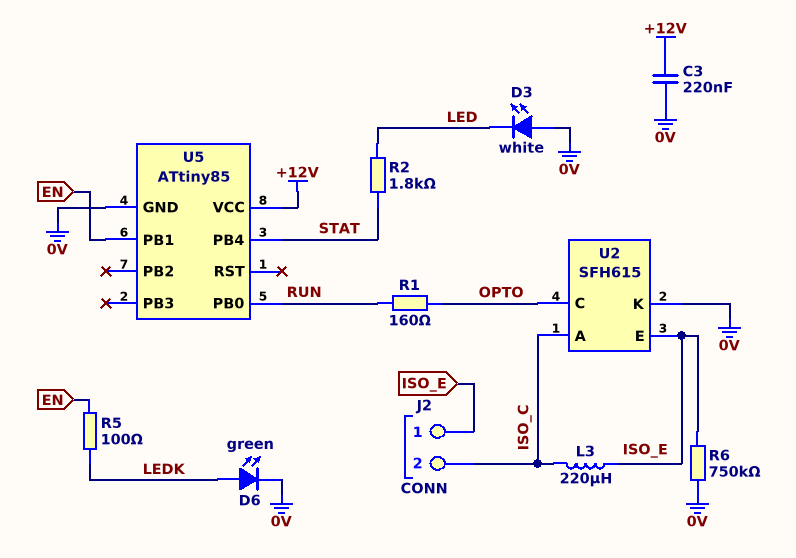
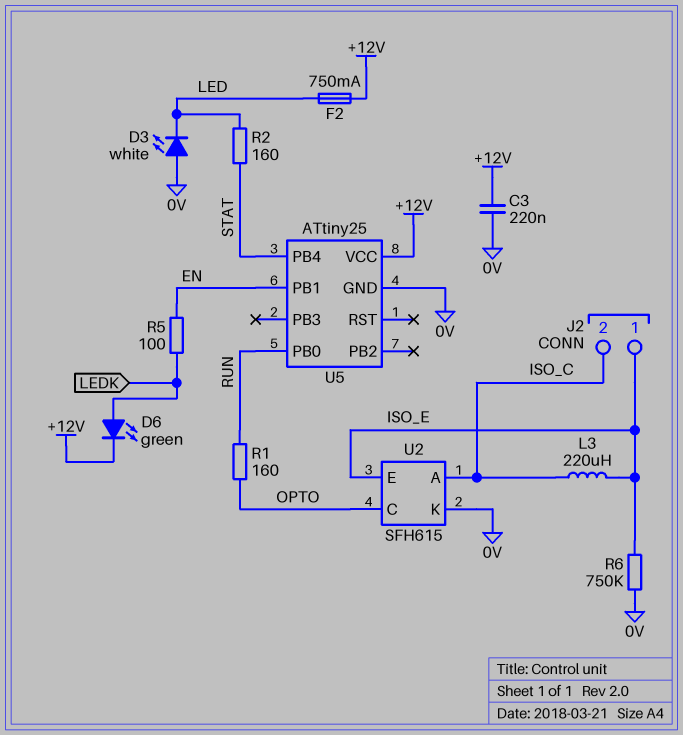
D6: LED green (A LEDK, K 0V) -> LED green (A LEDK, K +12V)
F2: none -> 750mA (+12V, LED)
R2: 1.8k (LED, STAT) -> 160 (LED, STAT)
U5: ATtiny85 -> ATtiny25

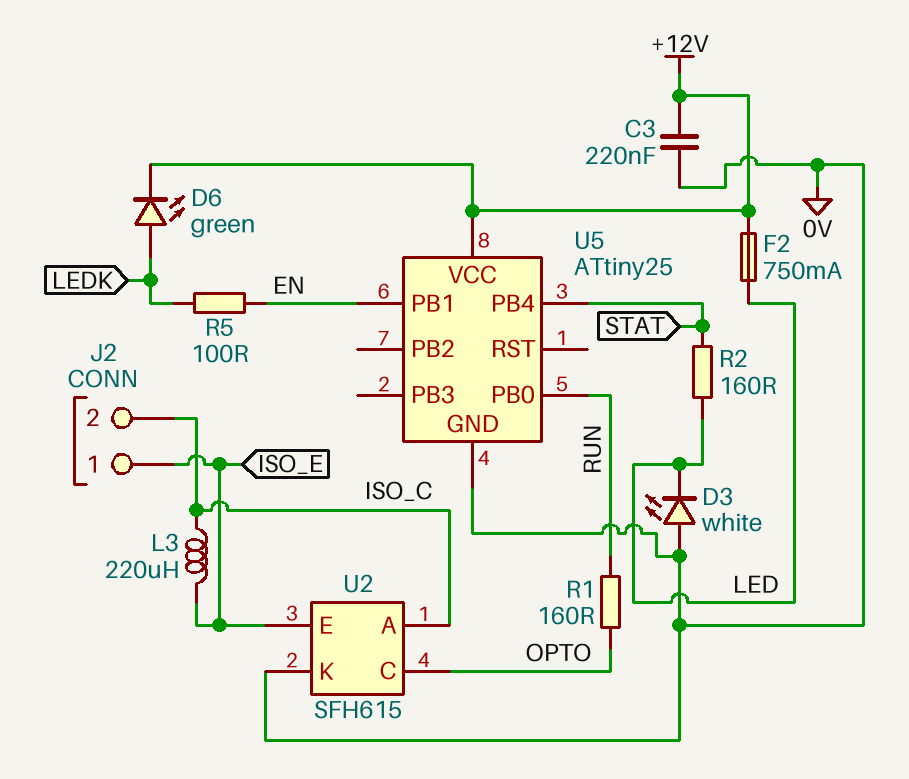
R6: 750k (0V, ISO_E) -> none

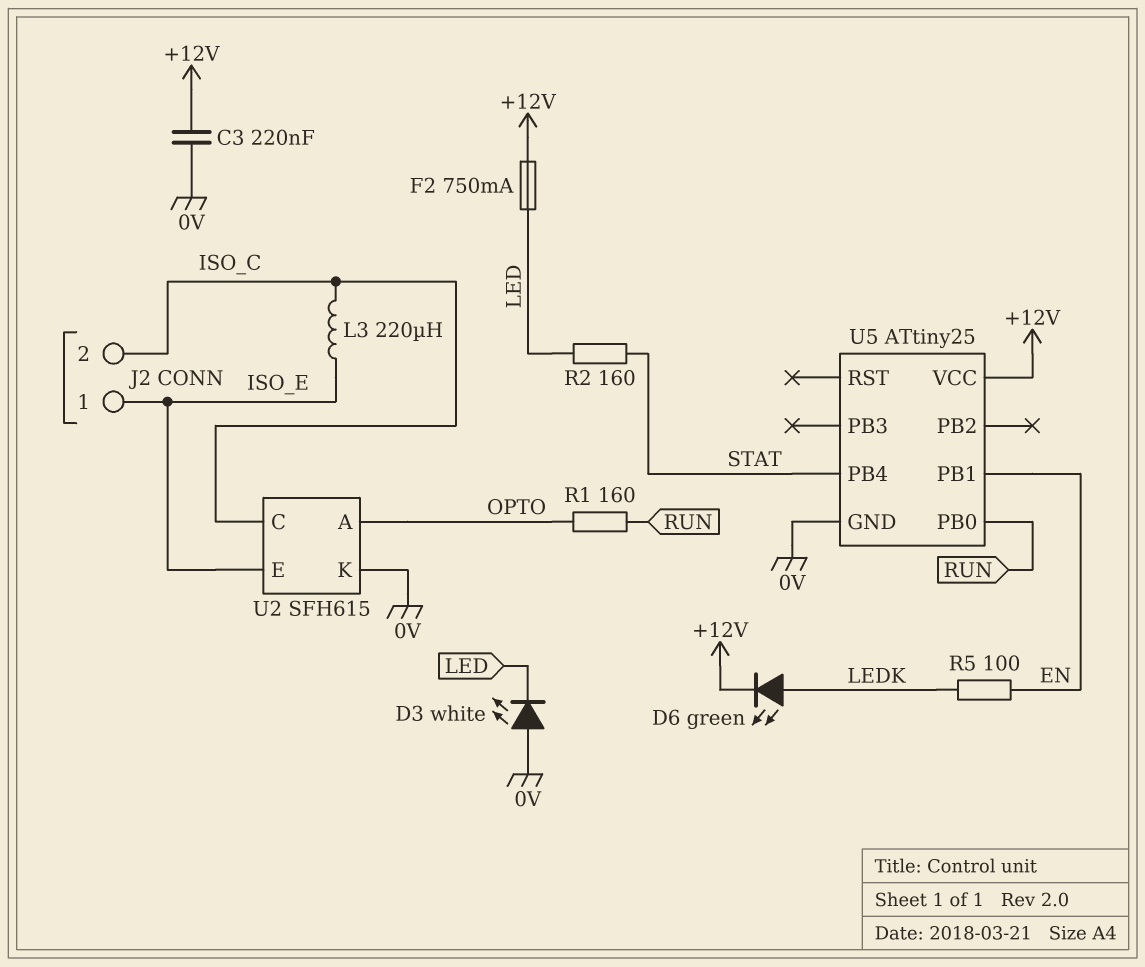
U2 pin A: ISO_C -> OPTO
U2 pin C: OPTO -> ISO_C

